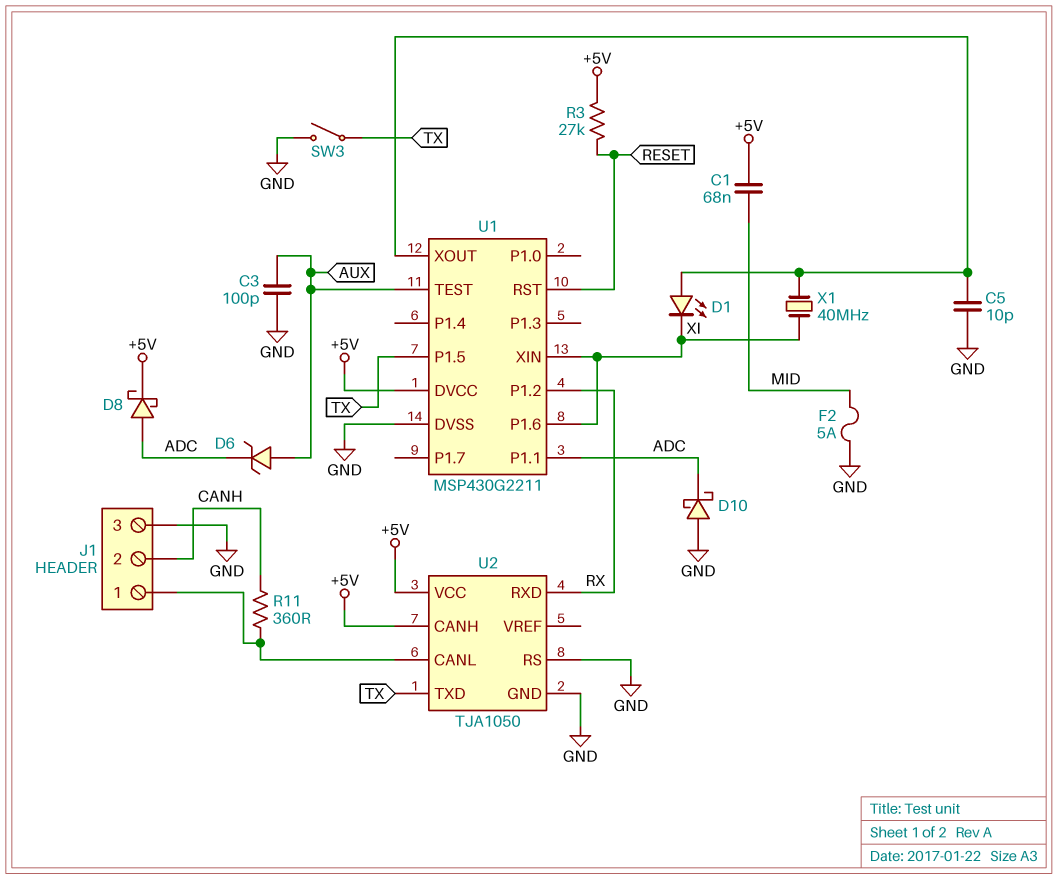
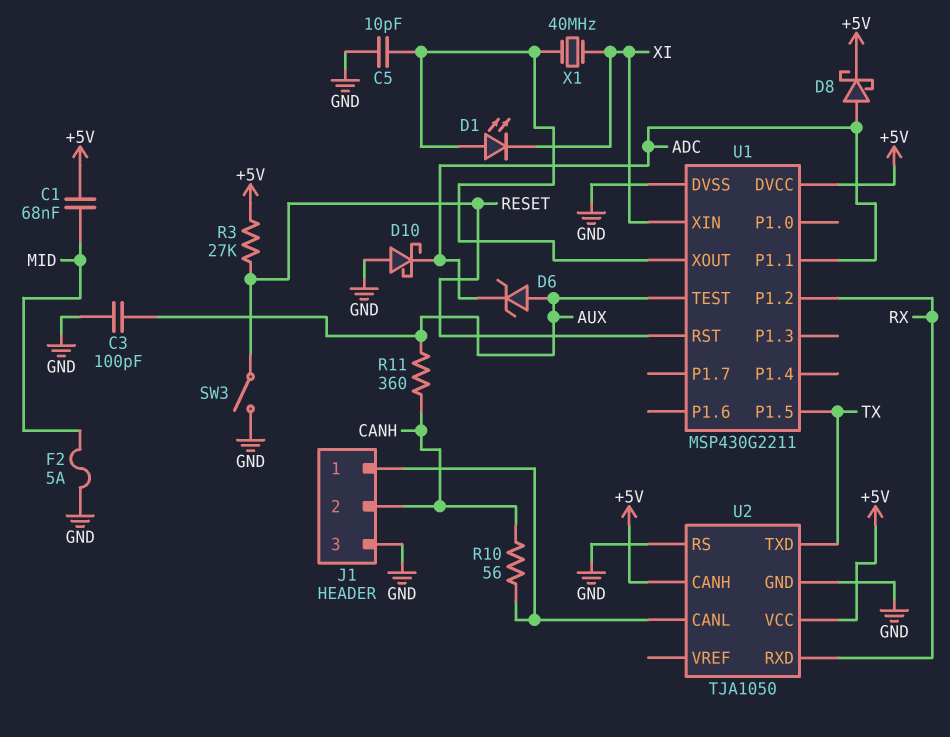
R10: none -> 56 (CANH, J1/1)
R11: 360 (CANH, J1/1) -> 360 (AUX, CANH)
SW3: switch (GND, TX) -> switch (GND, RESET)
U1 pin P1.6: XI -> none

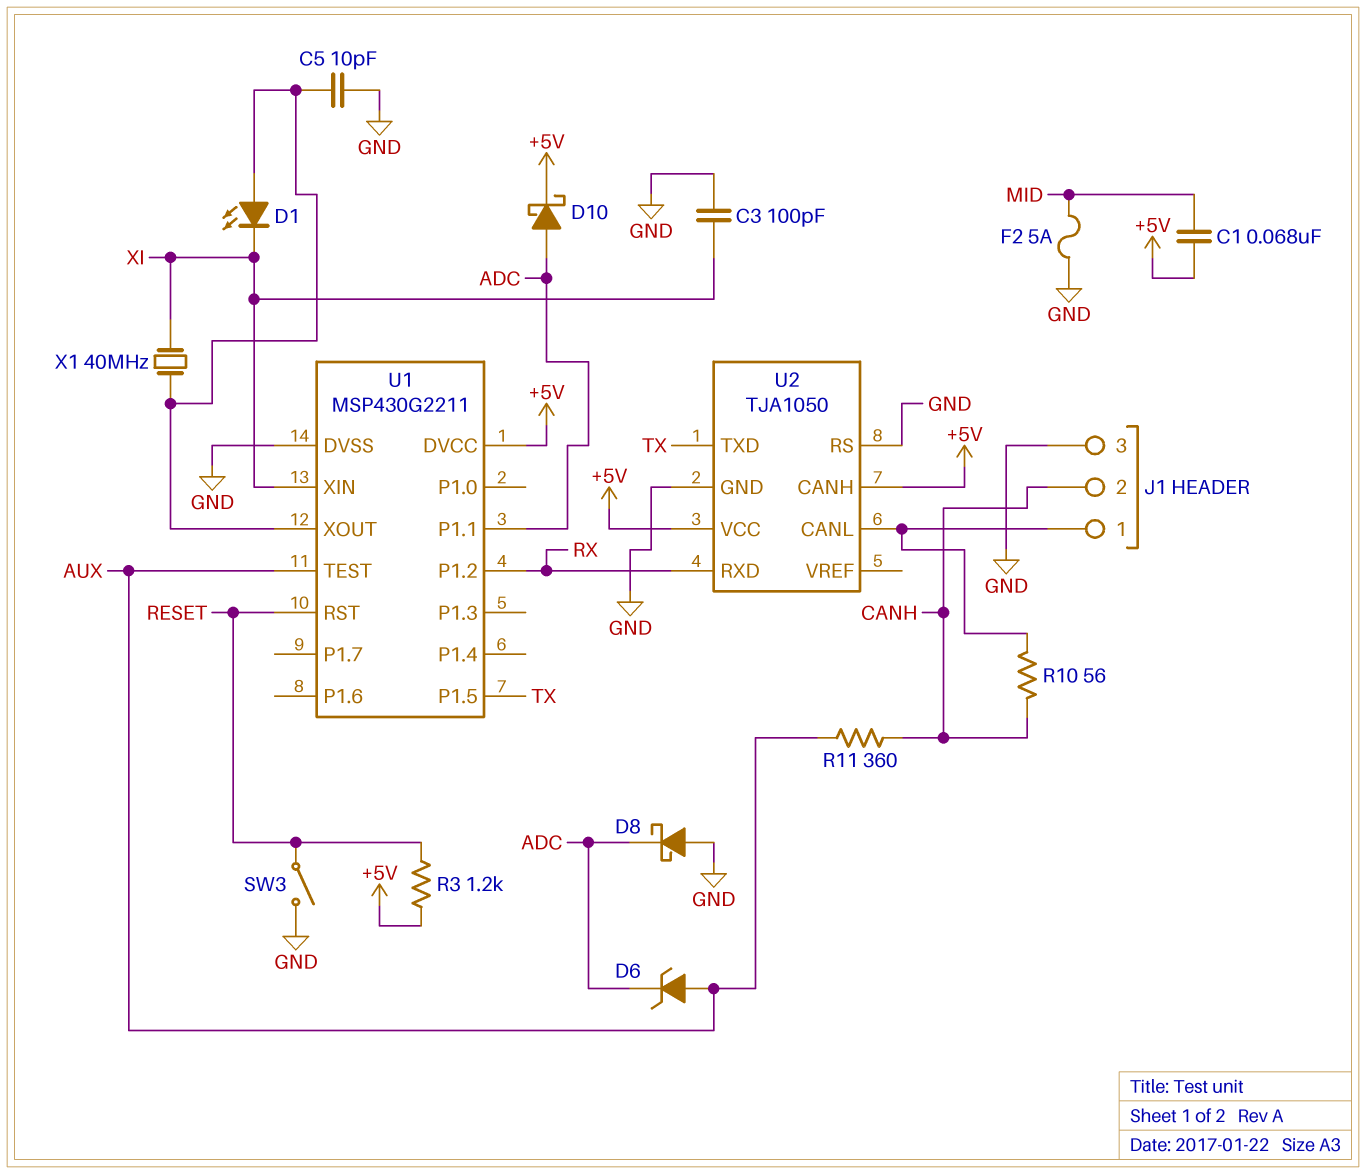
C3: 100pF (AUX, GND) -> 100pF (GND, XI)
D8: schottky (A ADC, K +5V) -> schottky (A GND, K ADC)
D10: schottky (A GND, K ADC) -> schottky (A ADC, K +5V)
R3: 27k (+5V, RESET) -> 1.2k (+5V, RESET)

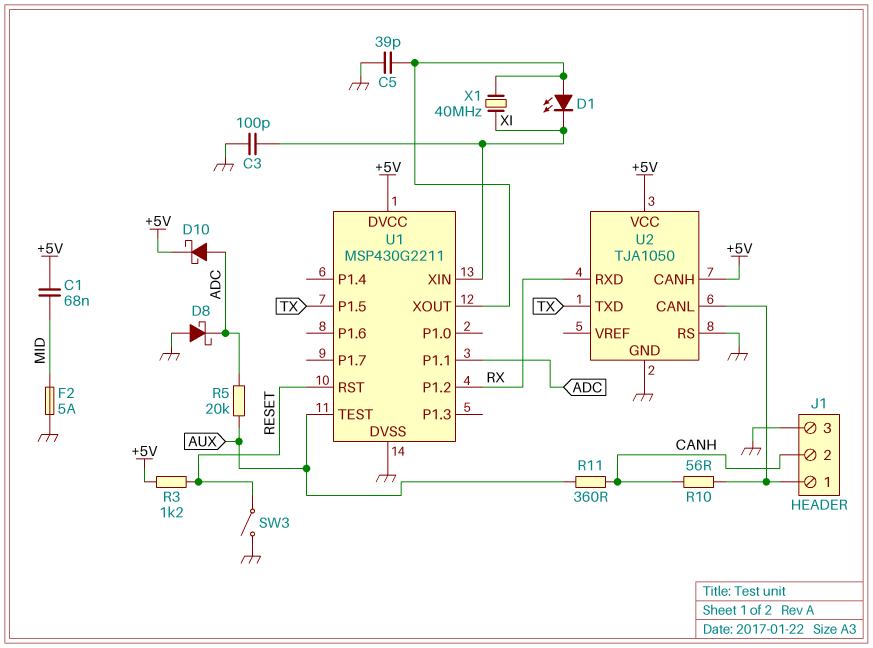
C5: 10pF (GND, U1/XOUT) -> 39pF (GND, U1/XOUT)
D6: zener (A AUX, K ADC) -> none
R5: none -> 20k (ADC, AUX)

